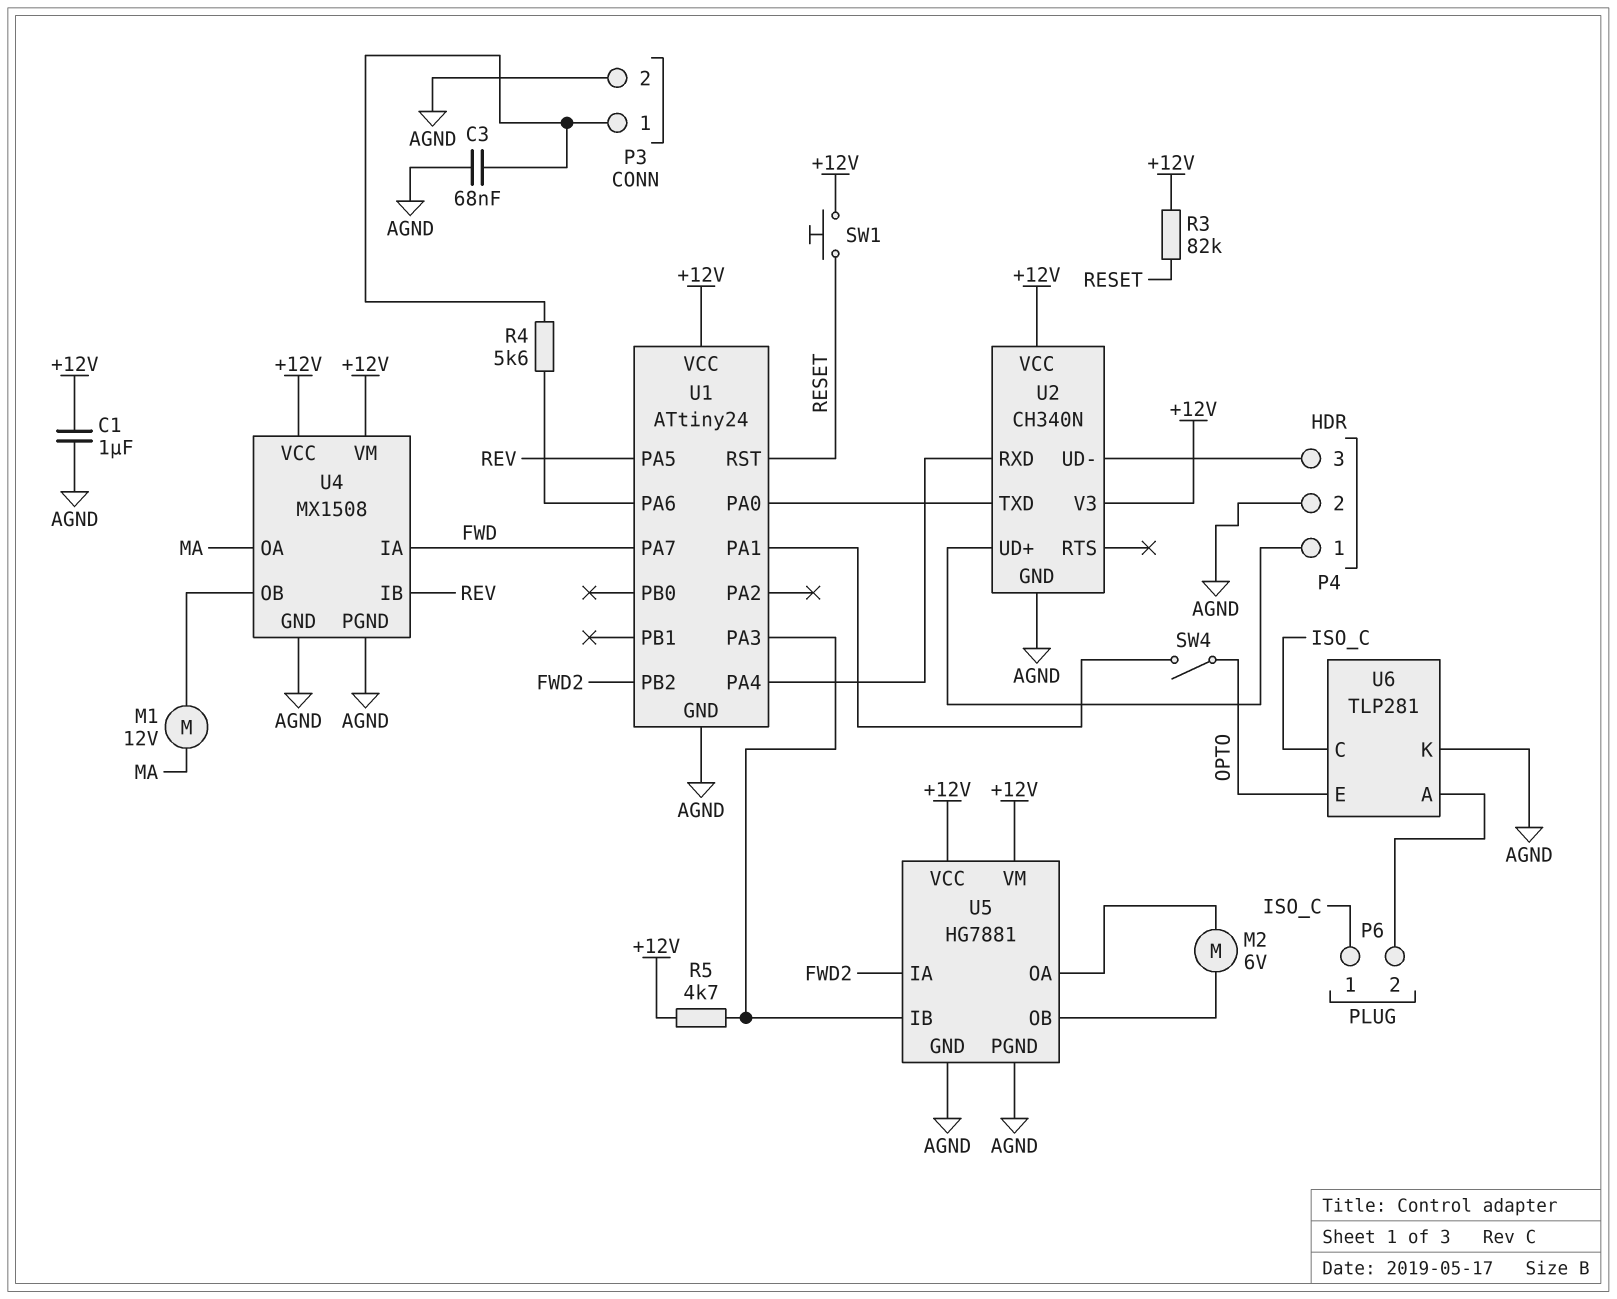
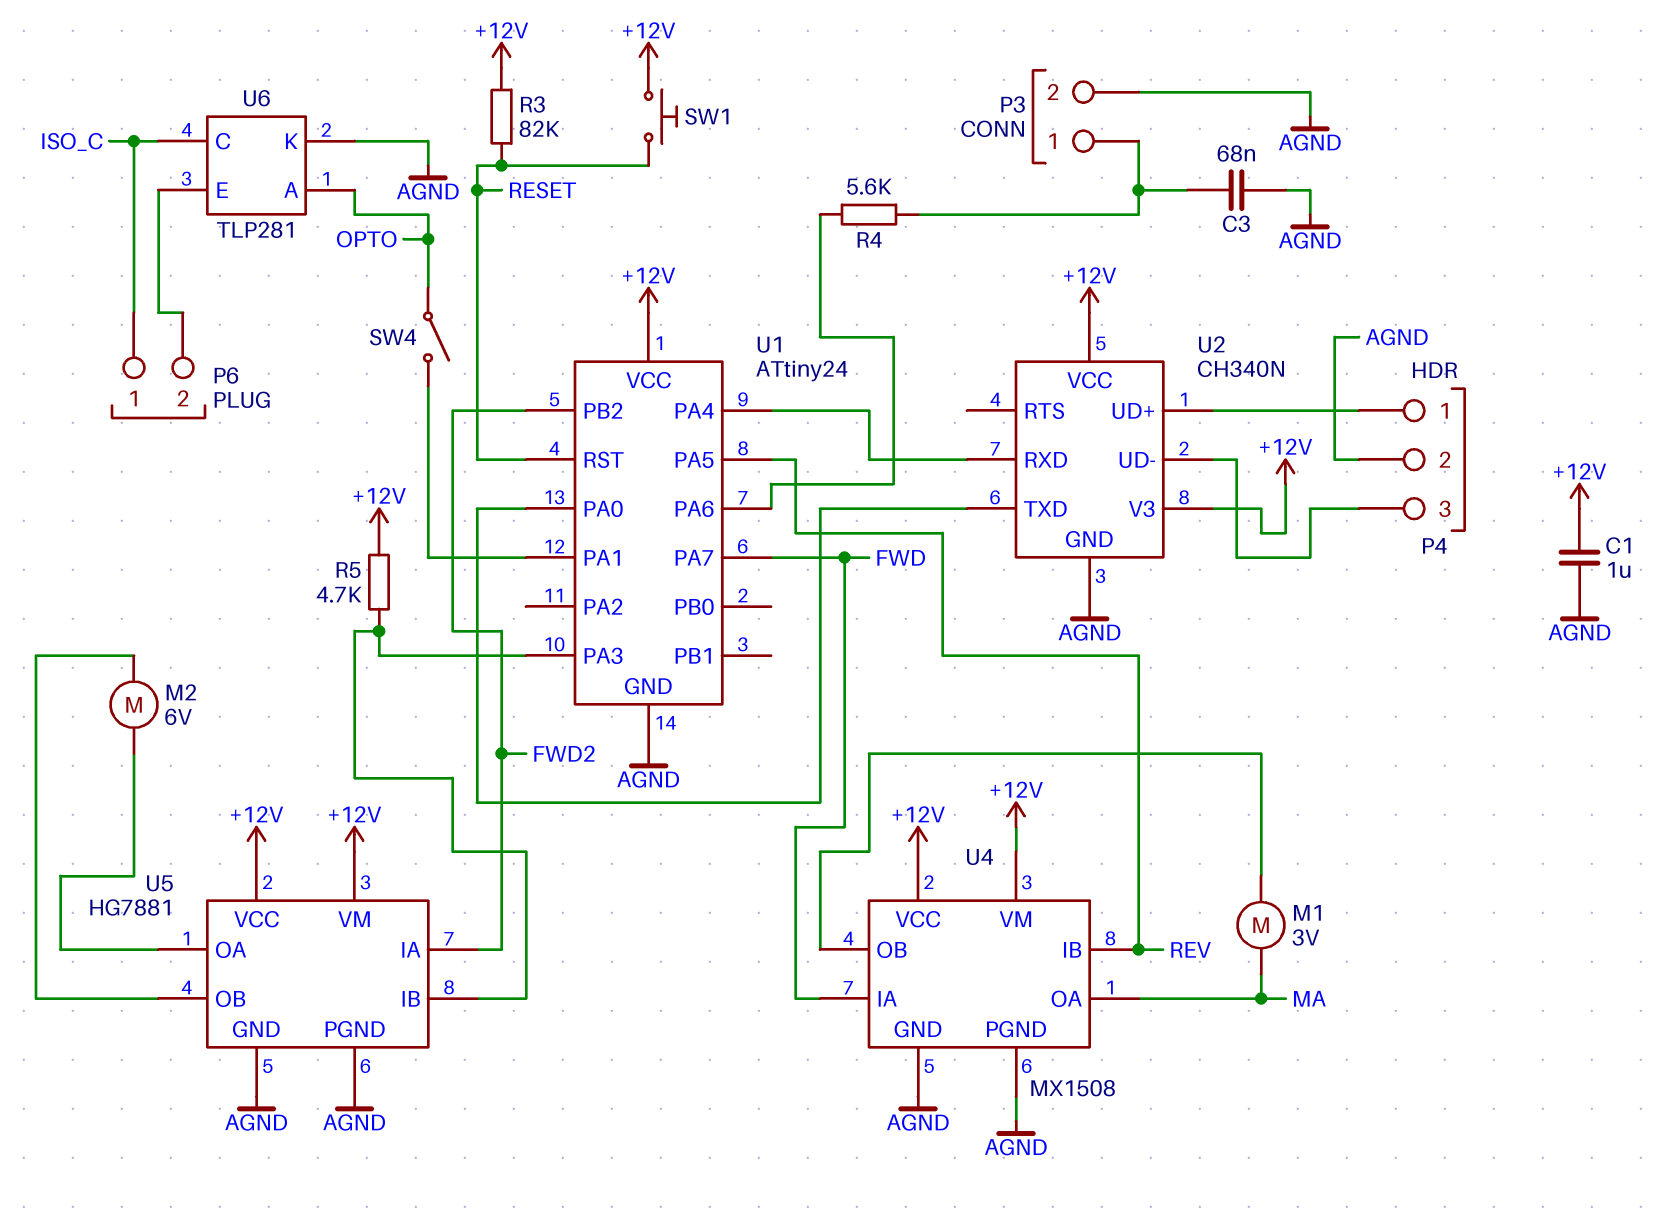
M1: motor 12V (MA, U4/OB) -> motor 3V (MA, U4/OB)
U6 pin A: P6/2 -> OPTO
U6 pin E: OPTO -> P6/2

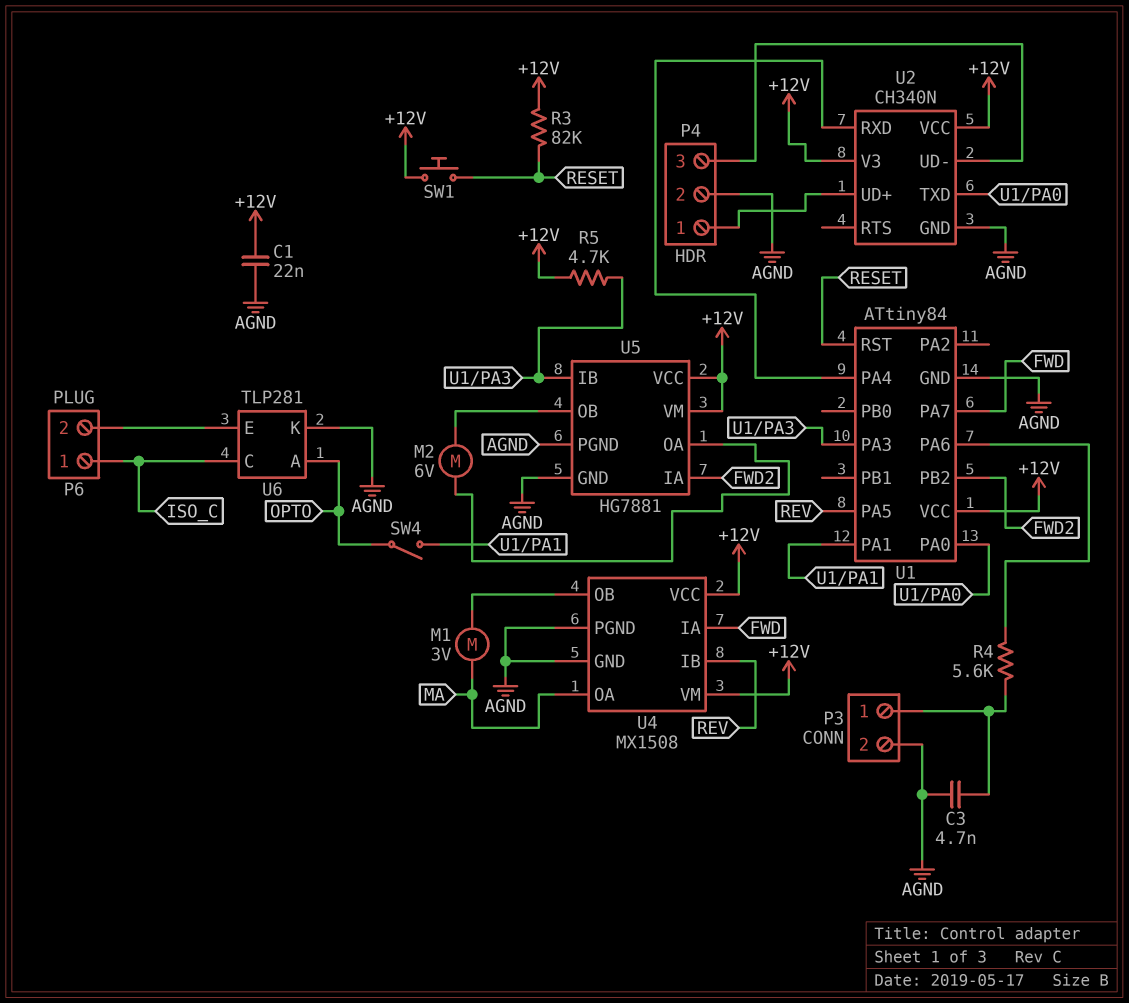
C1: 1uF (+12V, AGND) -> 22nF (+12V, AGND)
C3: 68nF (AGND, P3/1) -> 4.7nF (AGND, P3/1)
U1: ATtiny24 -> ATtiny84

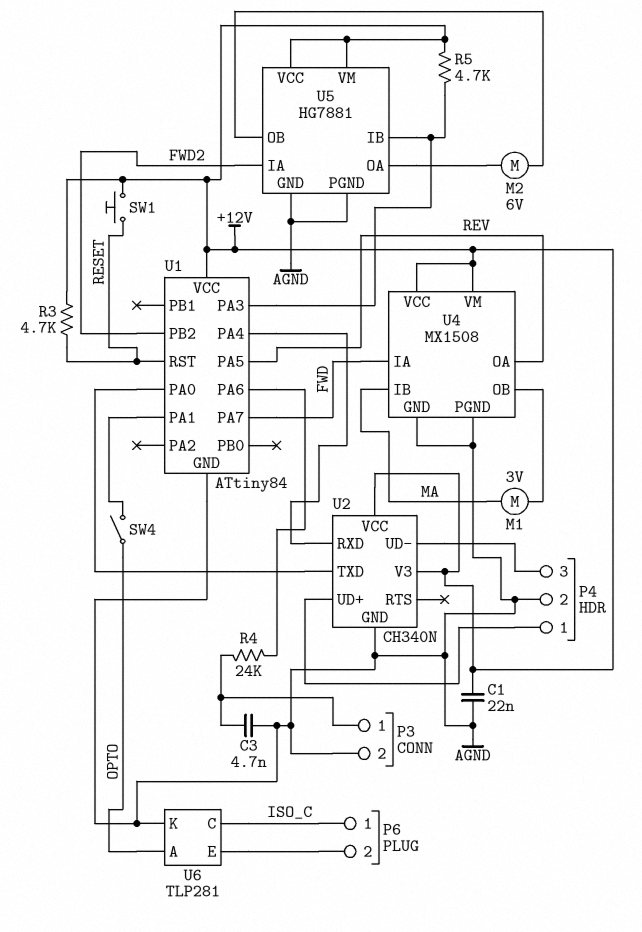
R3: 82k (+12V, RESET) -> 4.7k (+12V, RESET)
R4: 5.6k (P3/1, U1/PA6) -> 24k (P3/1, U1/PA6)
U4 pin IB: REV -> MA
U4 pin OA: MA -> REV

